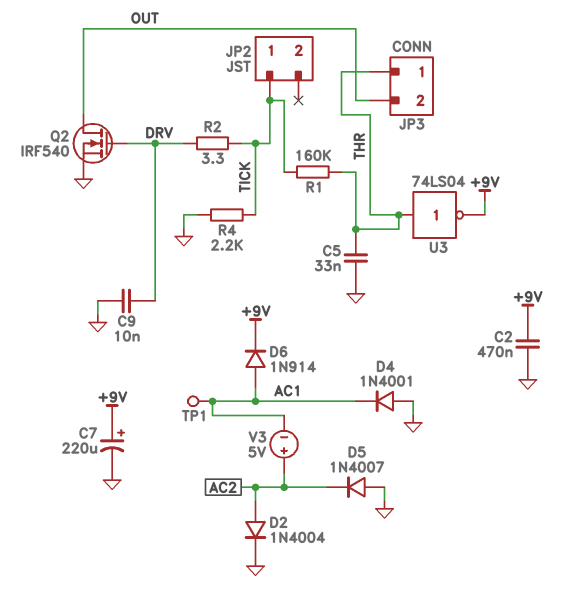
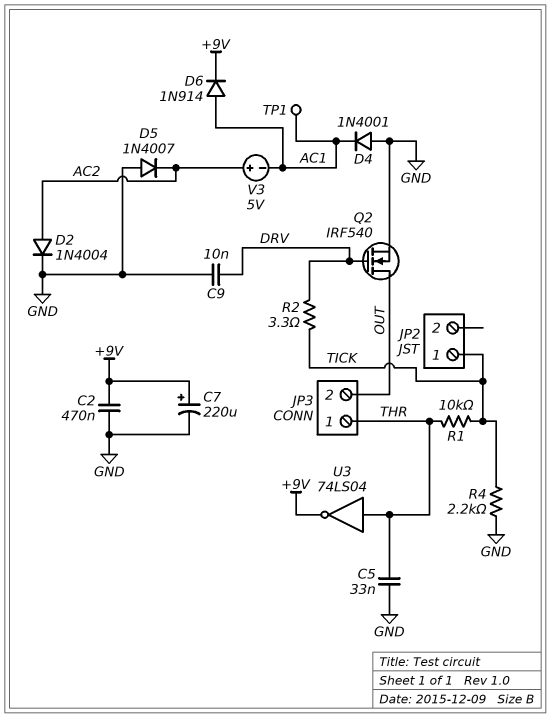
R1: 160k (THR, TICK) -> 10k (THR, TICK)

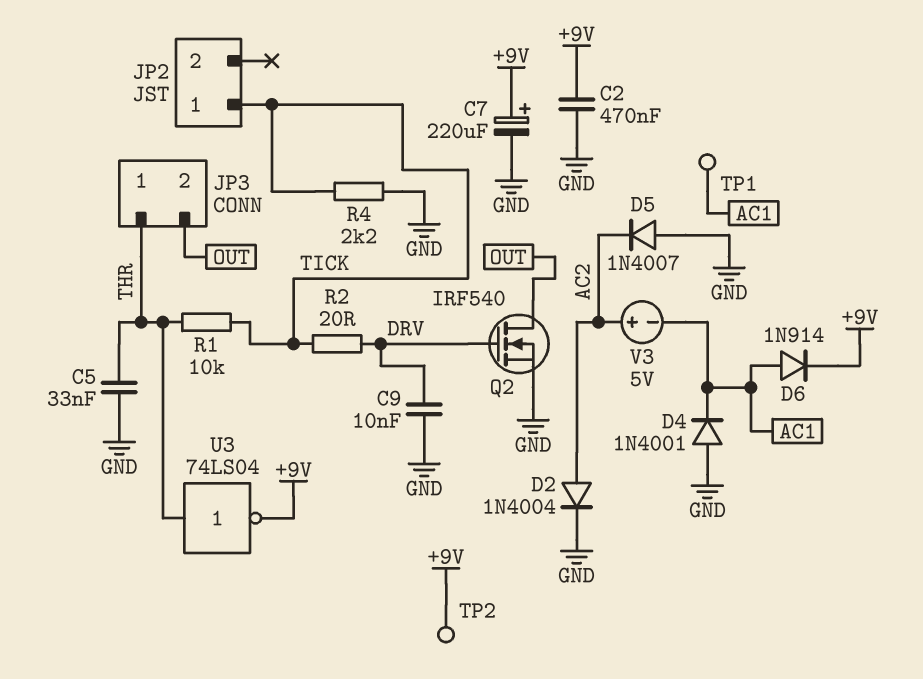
R2: 3.3 (DRV, TICK) -> 20 (DRV, TICK)
TP2: none -> test point (+9V)

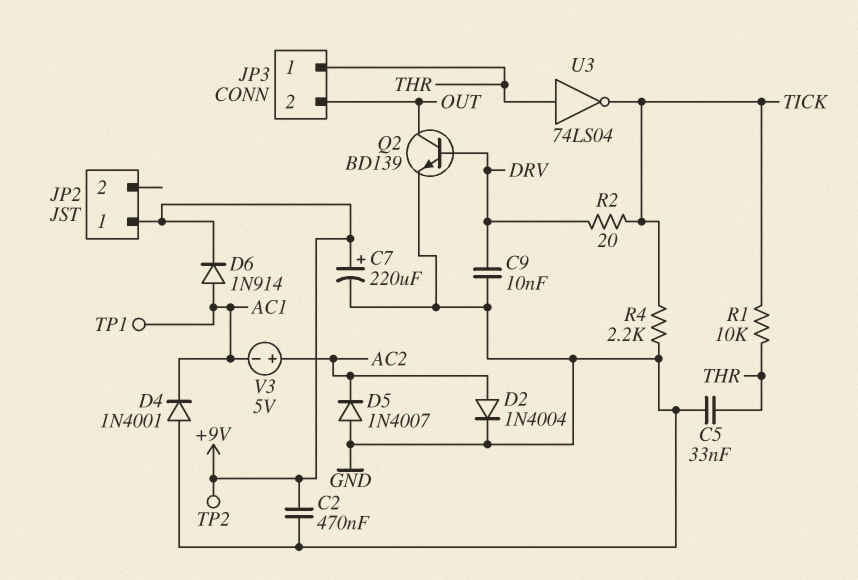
JP2 pin 1: TICK -> +9V
Q2: NMOS IRF540 (G DRV, D OUT, S GND) -> NPN BD139 (B DRV, C OUT, E GND)
U3: NOT 74LS04 (in THR, out +9V) -> NOT 74LS04 (in THR, out TICK)

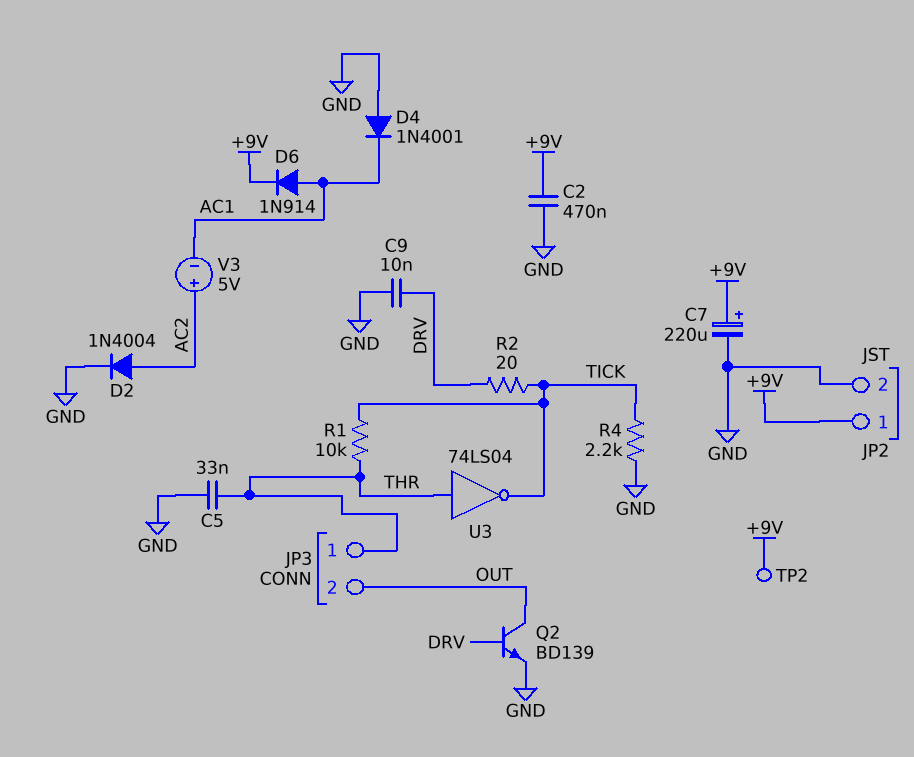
D5: diode 1N4007 (A GND, K AC2) -> none
JP2 pin 2: none -> GND
TP1: test point (AC1) -> none

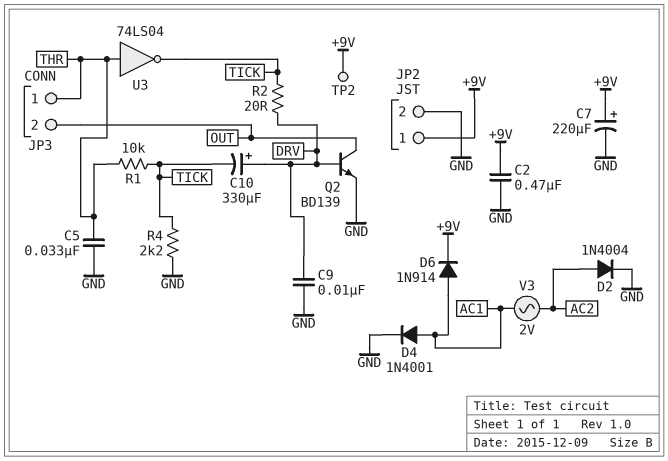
C10: none -> 330uF (plus DRV, minus TICK)
D4: diode 1N4001 (A GND, K AC1) -> diode 1N4001 (A AC1, K GND)
V3: 5V (plus AC2, minus AC1) -> AC 2V (AC1, AC2)

